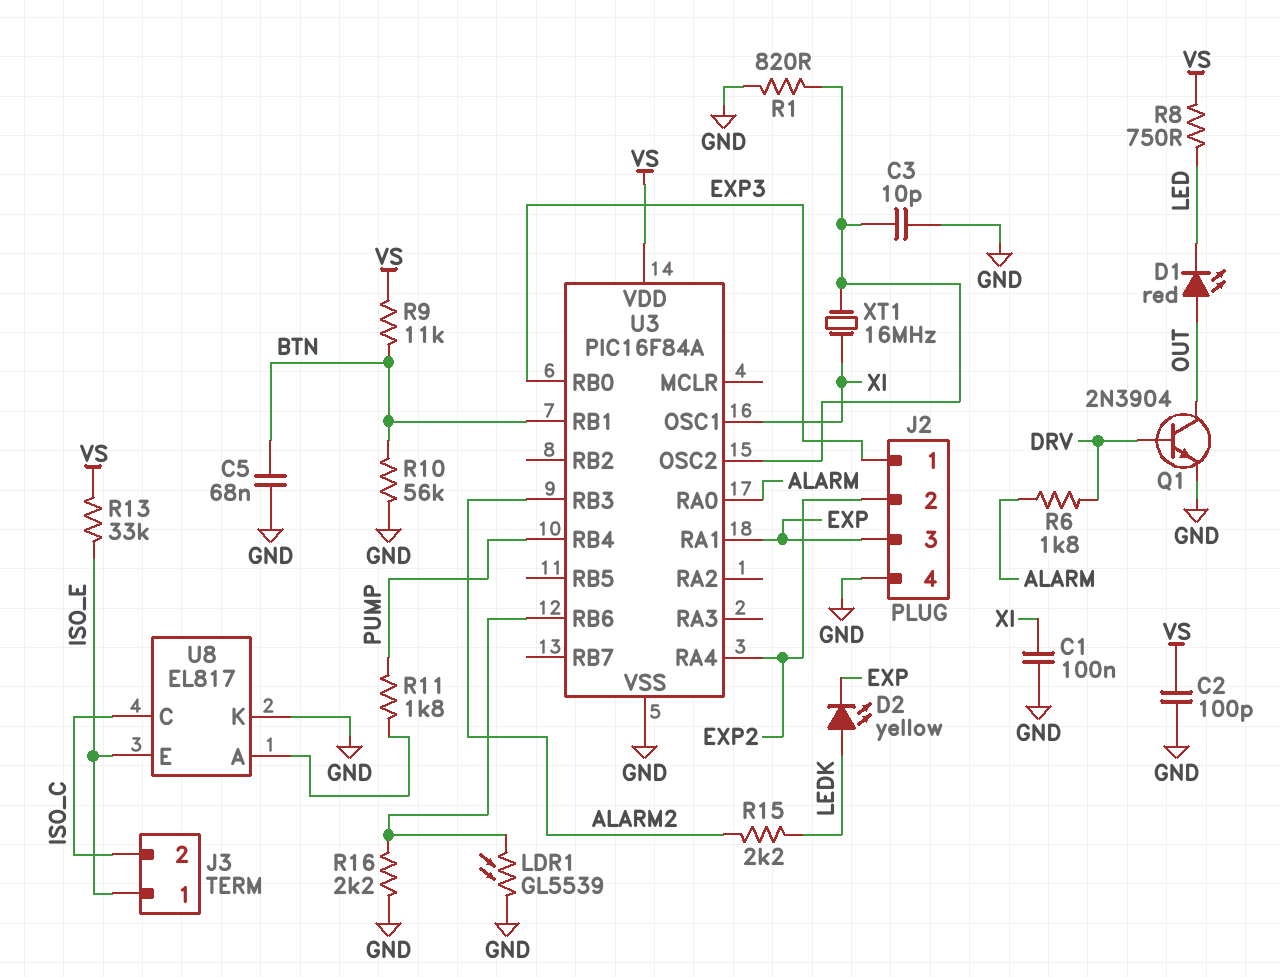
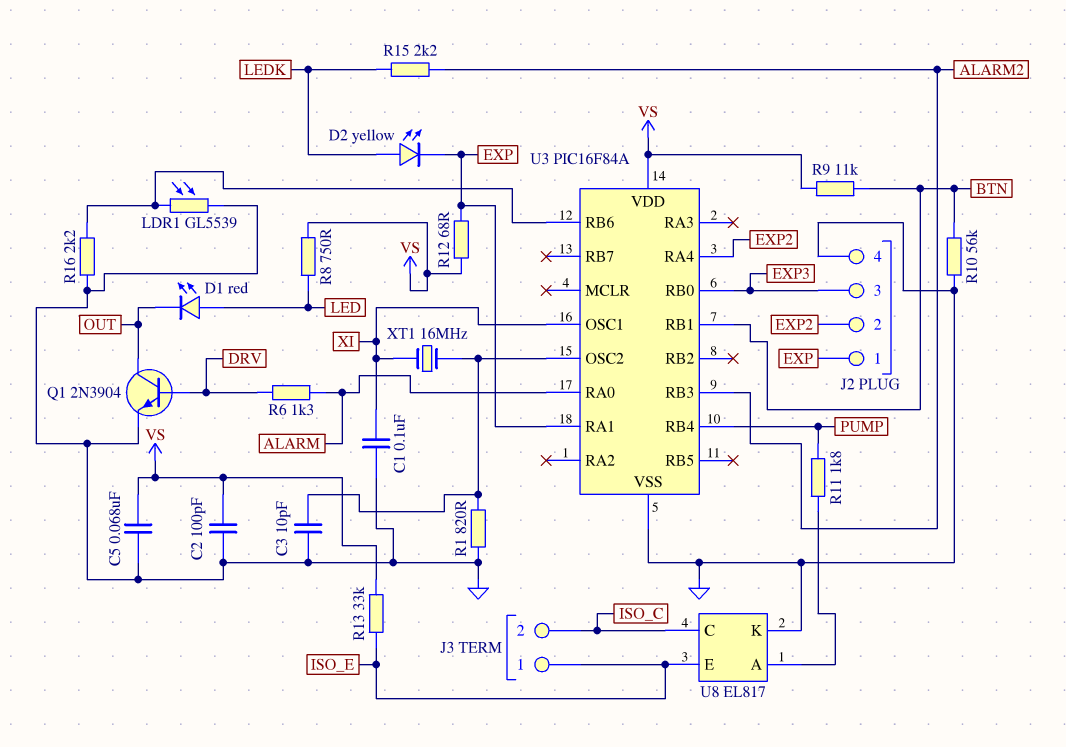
C5: 68nF (BTN, GND) -> 68nF (GND, VS)
D1: LED red (A OUT, K LED) -> LED red (A LED, K OUT)
J2 pin 1: EXP3 -> EXP
J2 pin 3: EXP -> EXP3
R6: 1.8k (ALARM, DRV) -> 1.3k (ALARM, DRV)
R12: none -> 68 (EXP, VS)

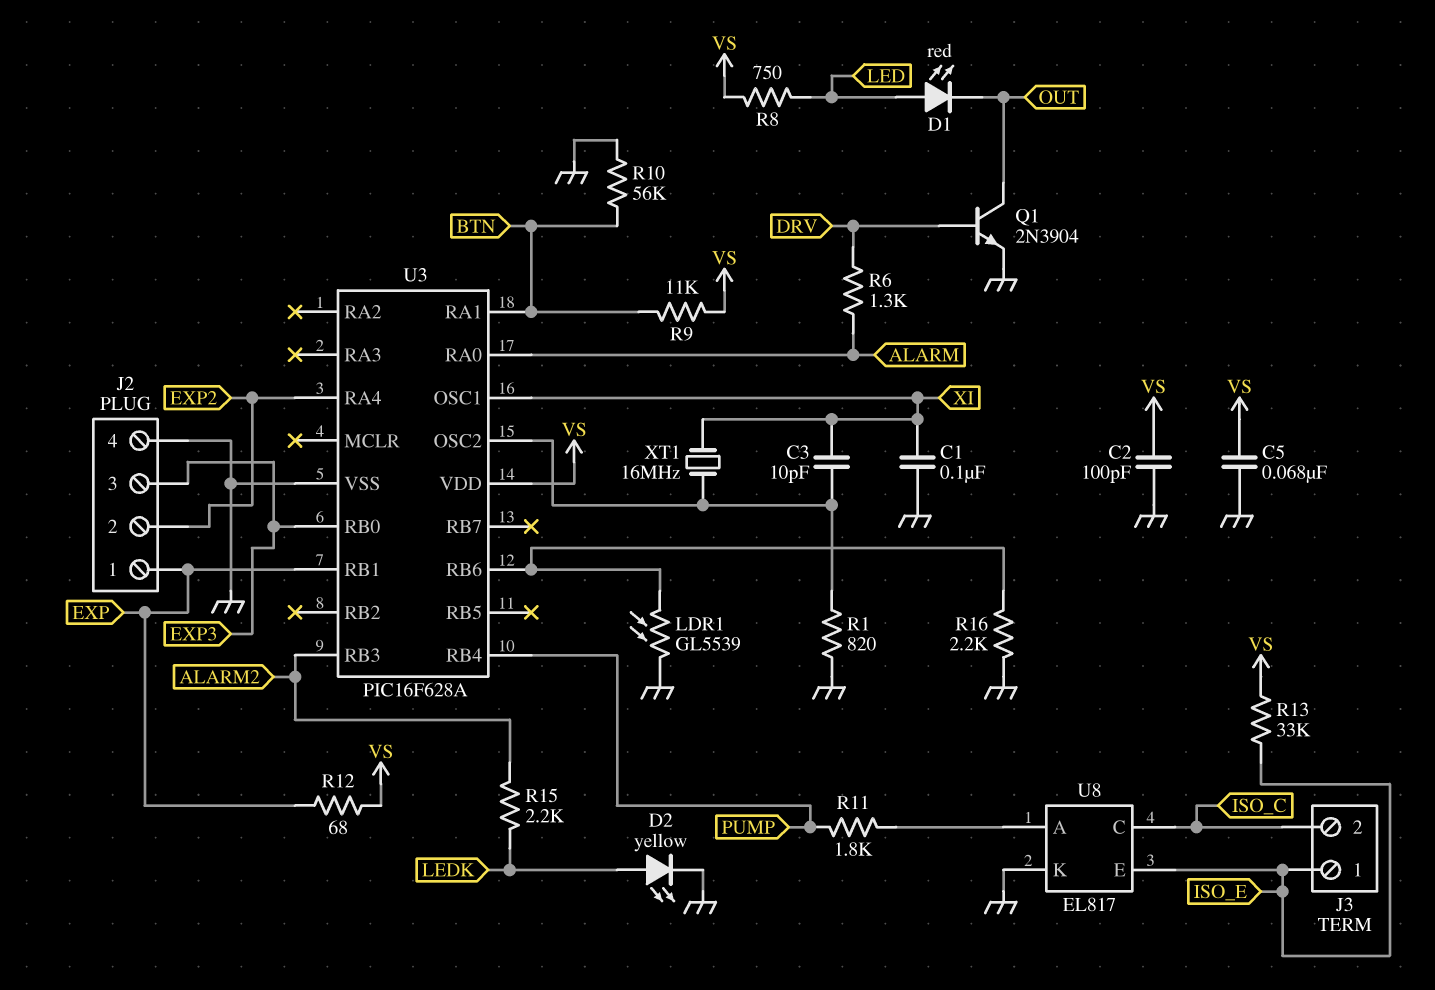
C3: 10pF (GND, U3/OSC2) -> 10pF (U3/OSC2, XI)
D2: LED yellow (A LEDK, K EXP) -> LED yellow (A LEDK, K GND)
U3: PIC16F84A -> PIC16F628A
U3 pin RA1: EXP -> BTN
U3 pin RB1: BTN -> EXP

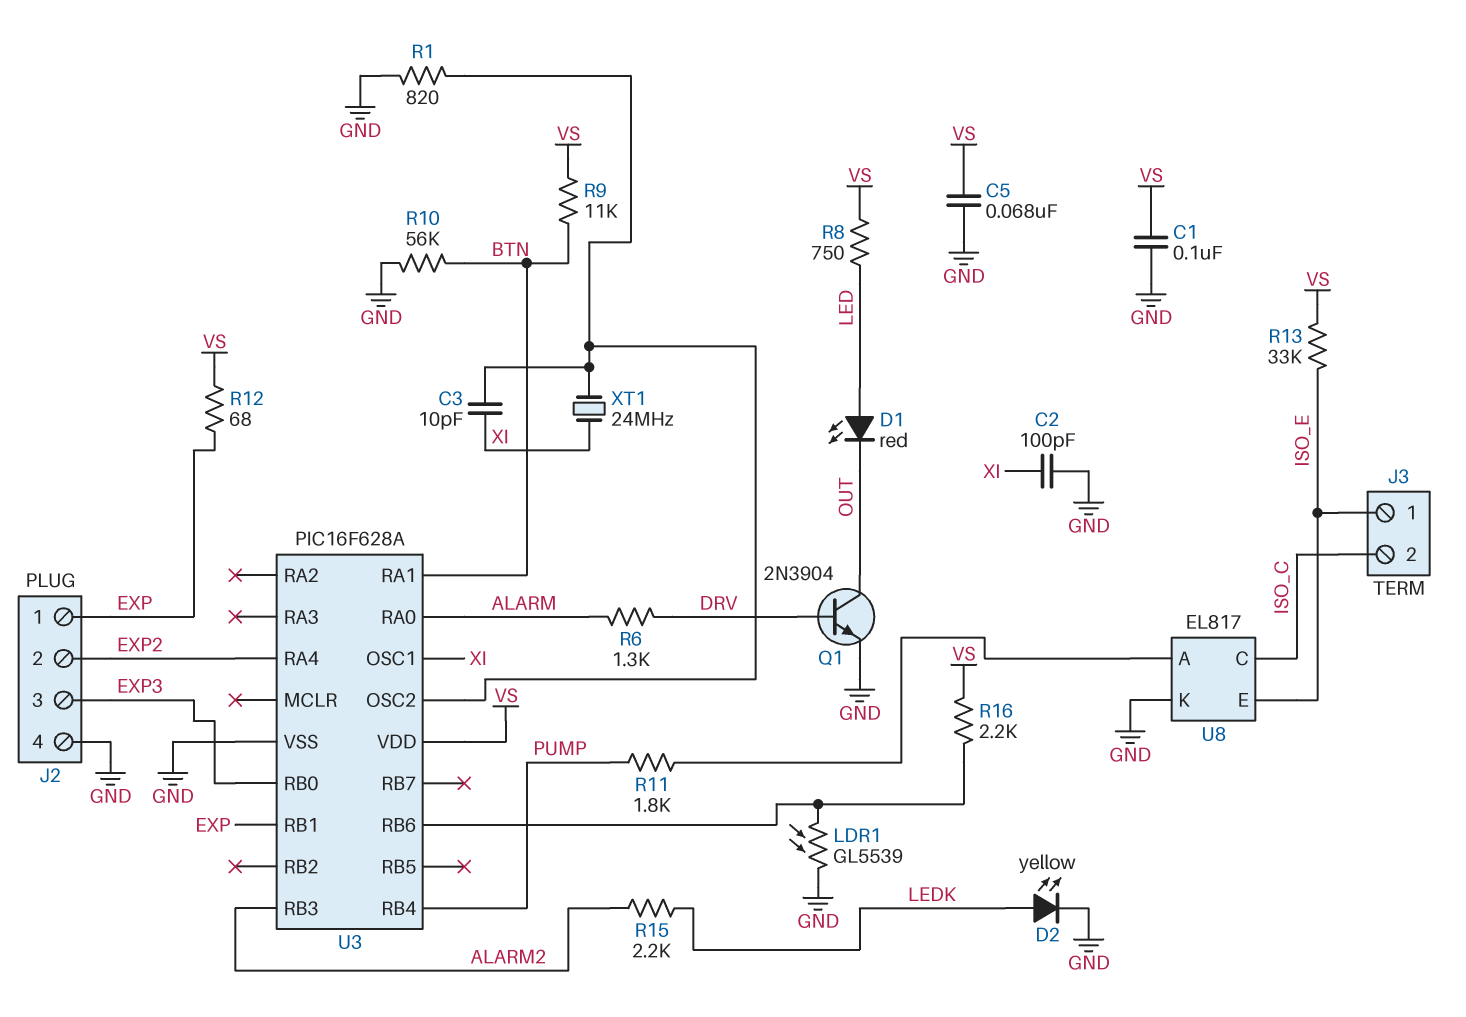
C1: 100nF (GND, XI) -> 100nF (GND, VS)
C2: 100pF (GND, VS) -> 100pF (GND, XI)
R16: 2.2k (GND, U3/RB6) -> 2.2k (U3/RB6, VS)
XT1: 16MHz (U3/OSC2, XI) -> 24MHz (U3/OSC2, XI)

